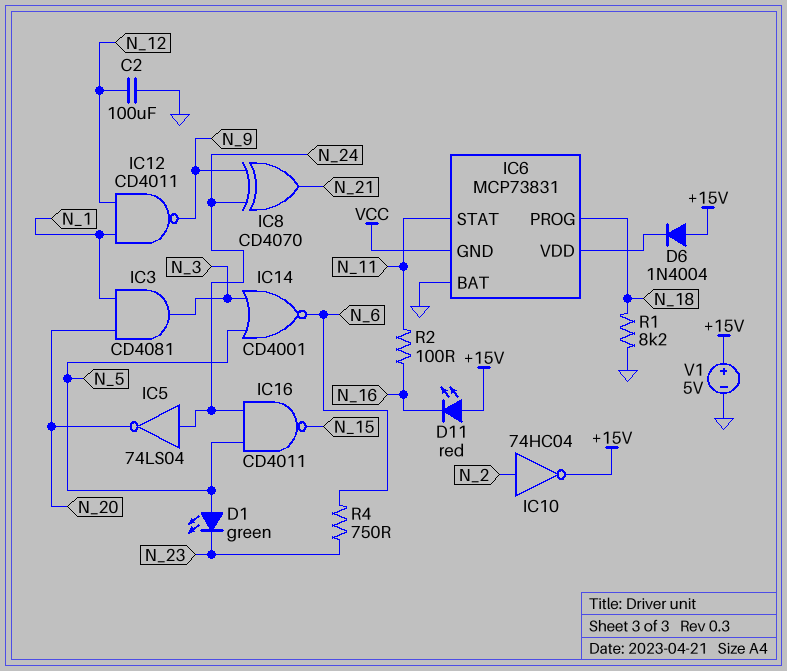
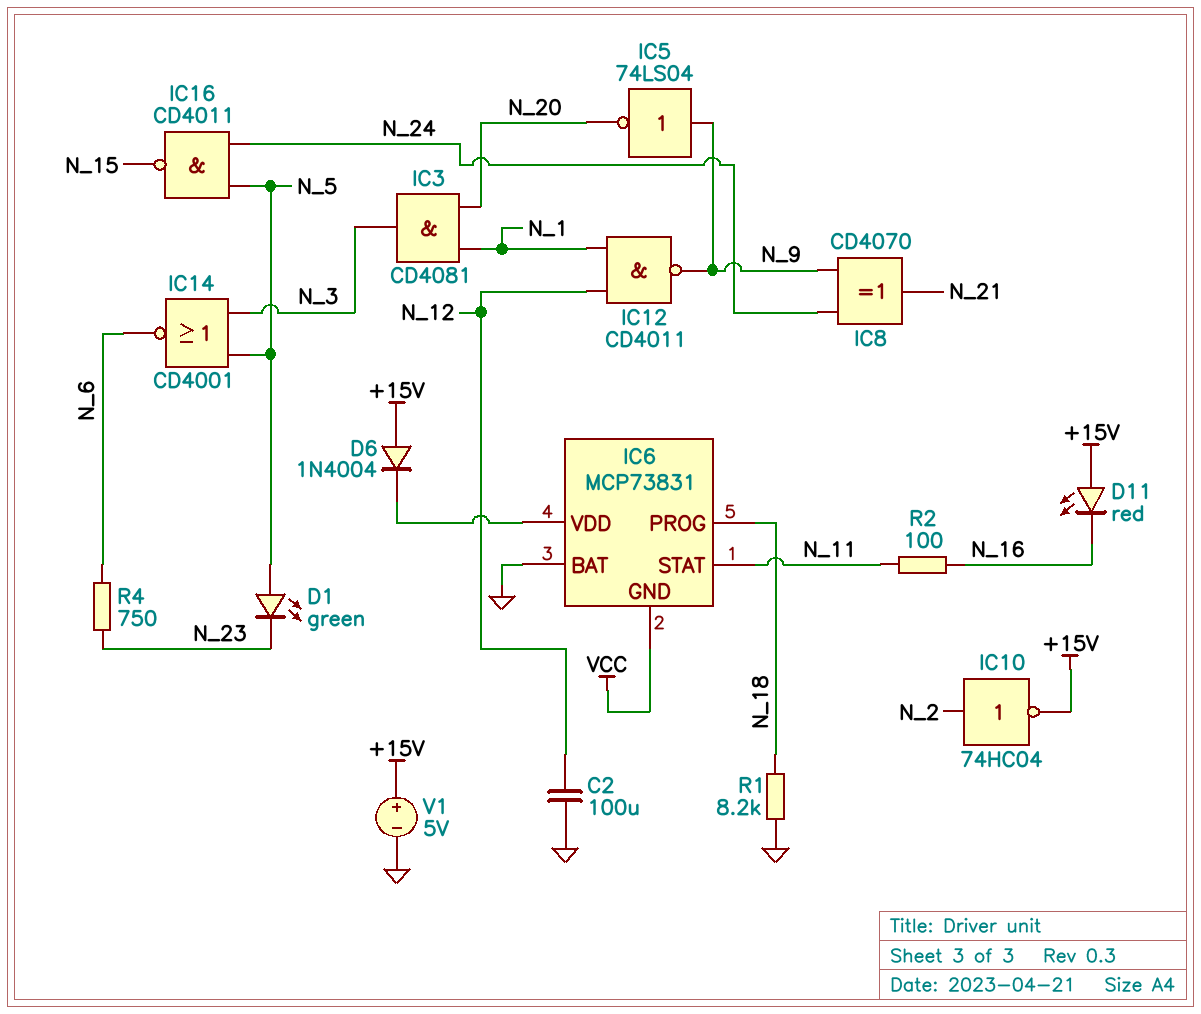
IC5: NOT 74LS04 (in N_24, out N_20) -> NOT 74LS04 (in N_9, out N_20)

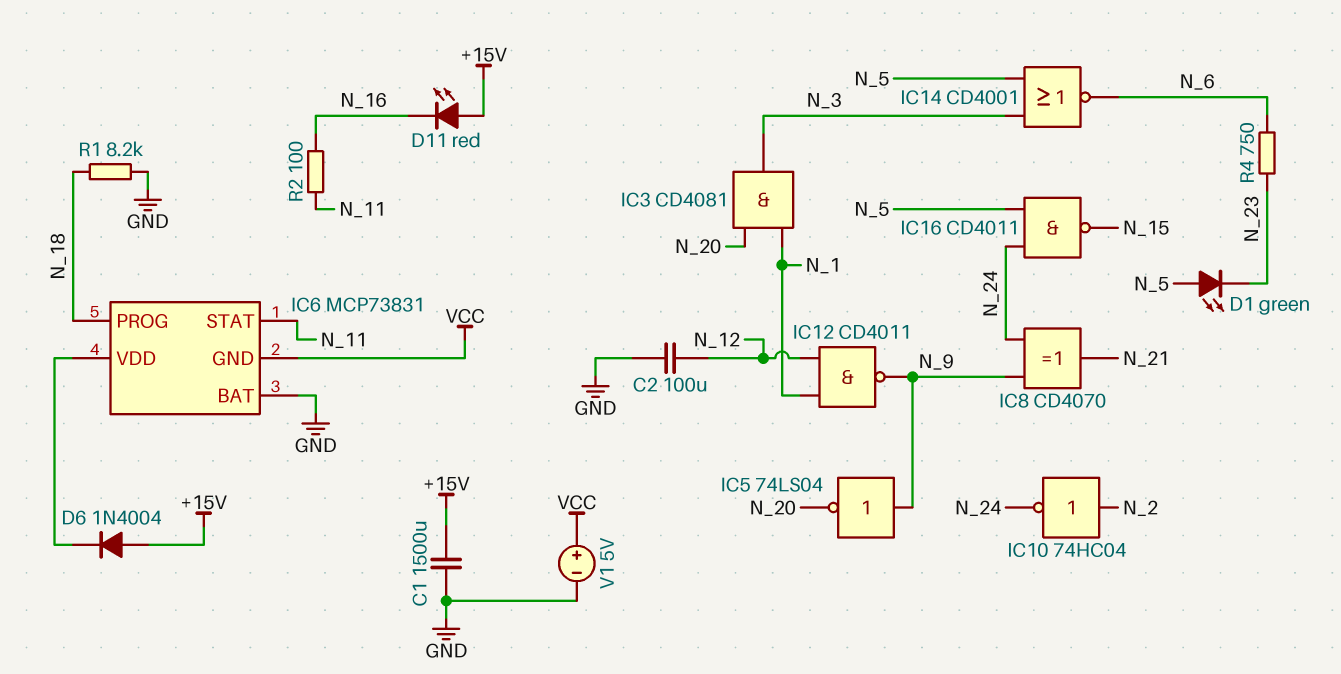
C1: none -> 1500uF (+15V, GND)
IC10: NOT 74HC04 (in N_2, out +15V) -> NOT 74HC04 (in N_2, out N_24)
V1: 5V (plus +15V, minus GND) -> 5V (plus VCC, minus GND)

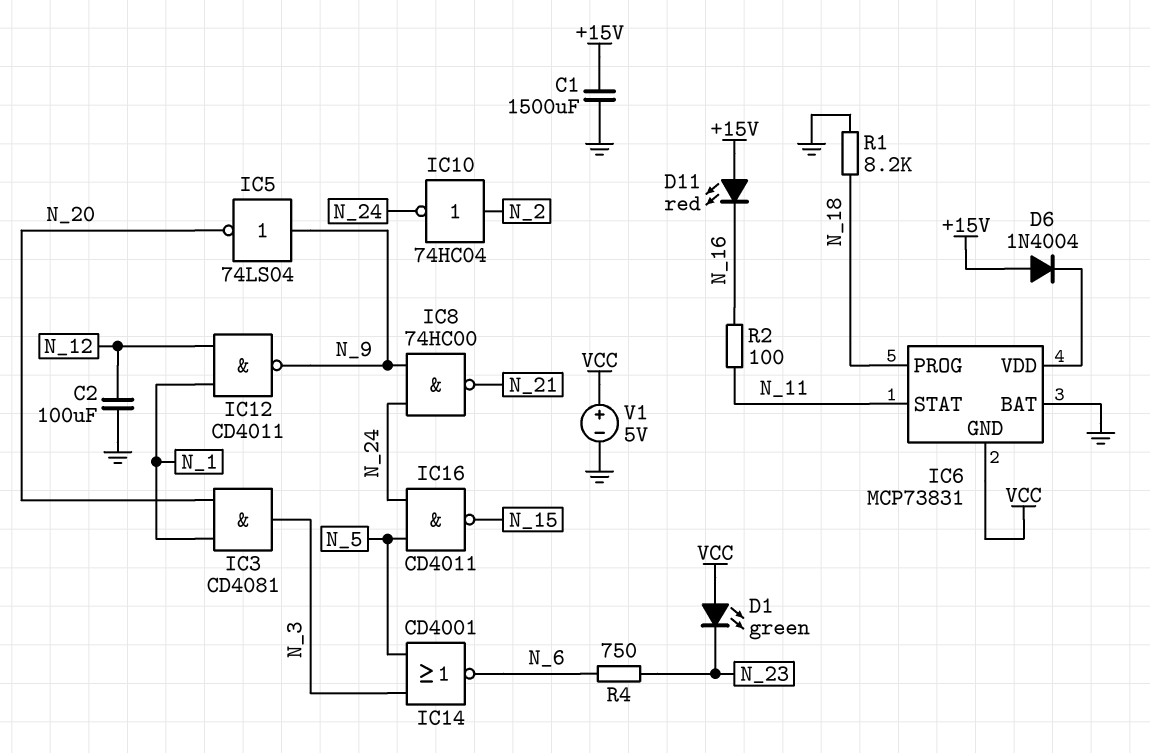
D1: LED green (A N_5, K N_23) -> LED green (A VCC, K N_23)
IC8: XOR CD4070 (in N_9, in N_24, out N_21) -> NAND 74HC00 (in N_9, in N_24, out N_21)

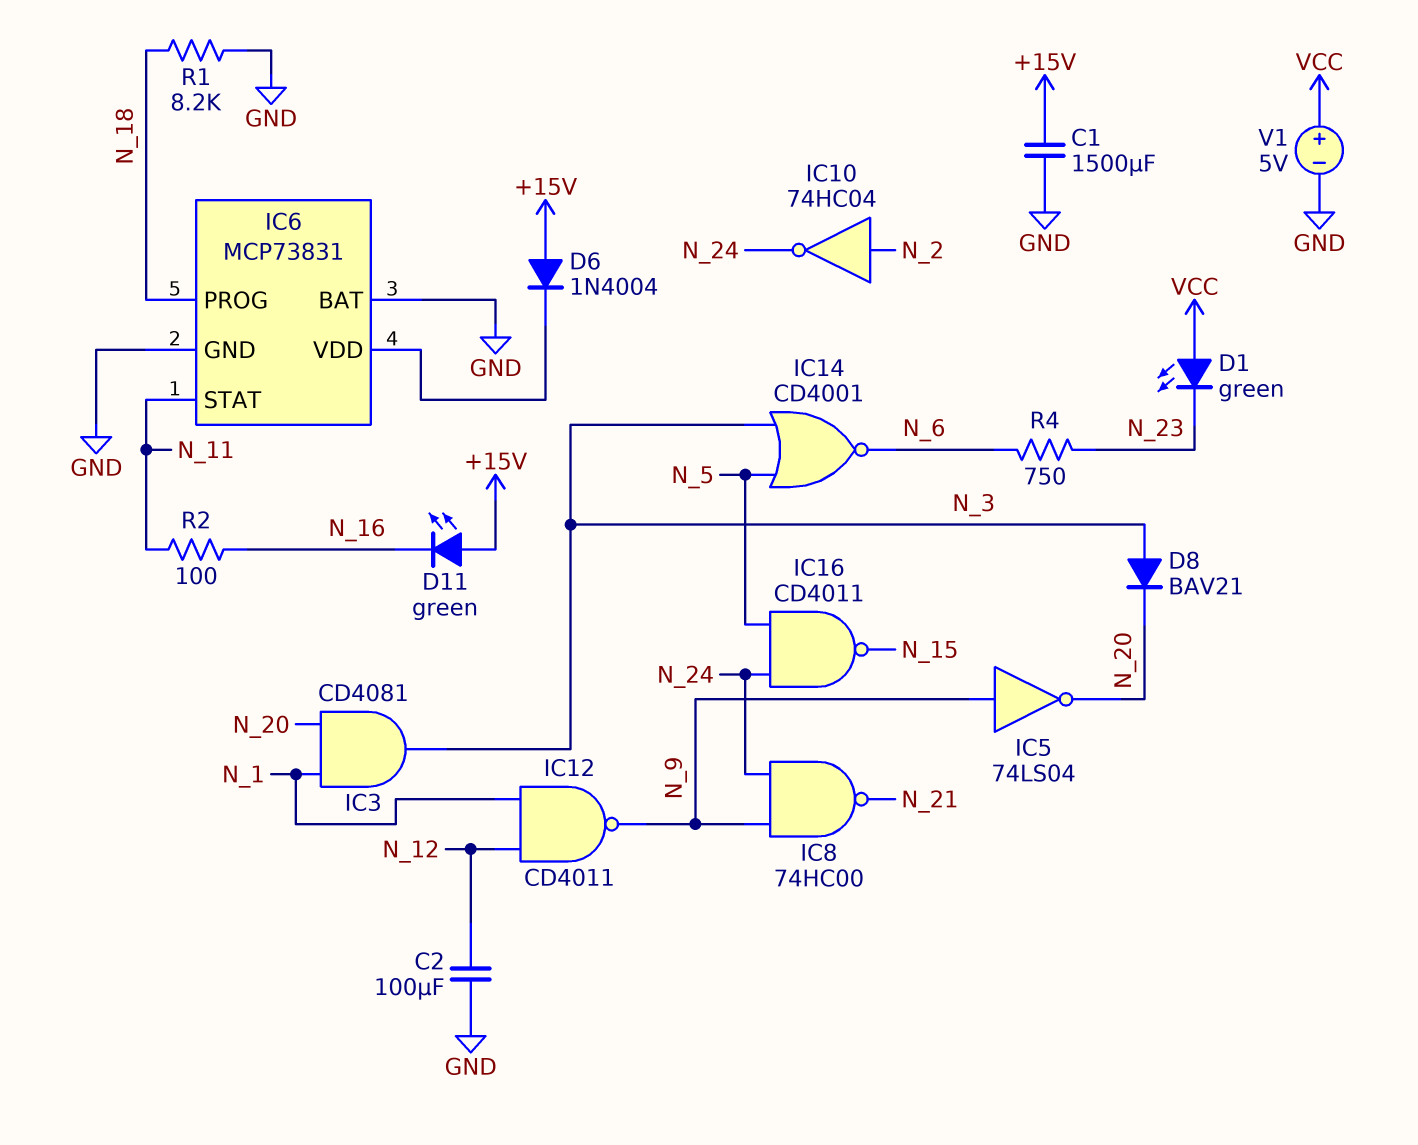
D8: none -> diode BAV21 (A N_3, K N_20)
D11: LED red (A +15V, K N_16) -> LED green (A +15V, K N_16)
IC6 pin GND: VCC -> GND

